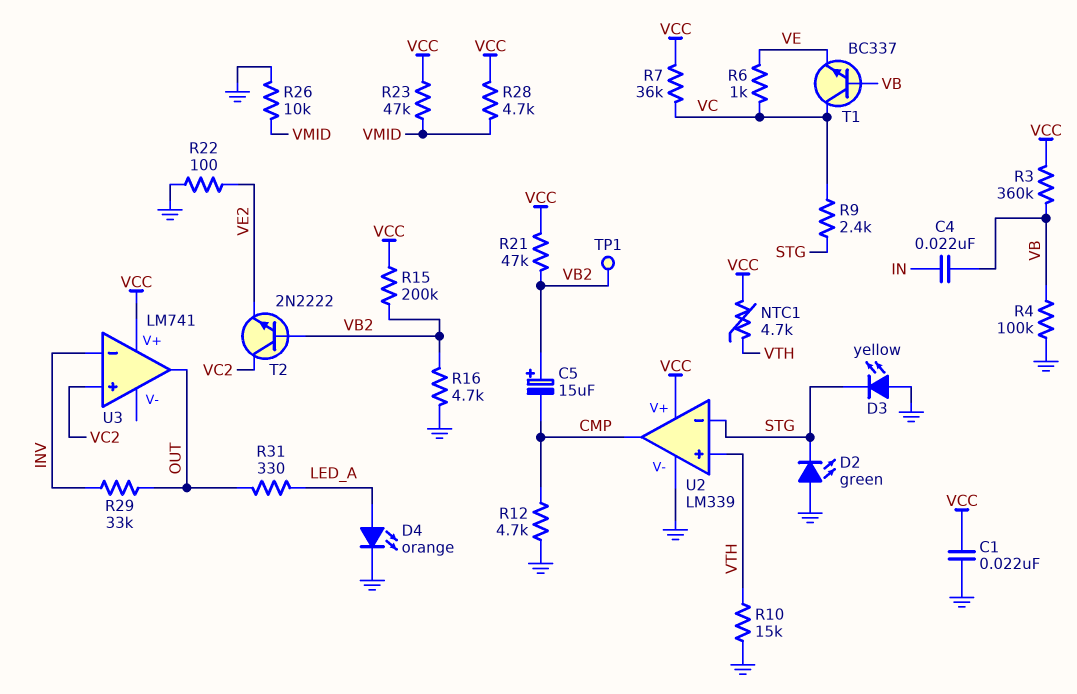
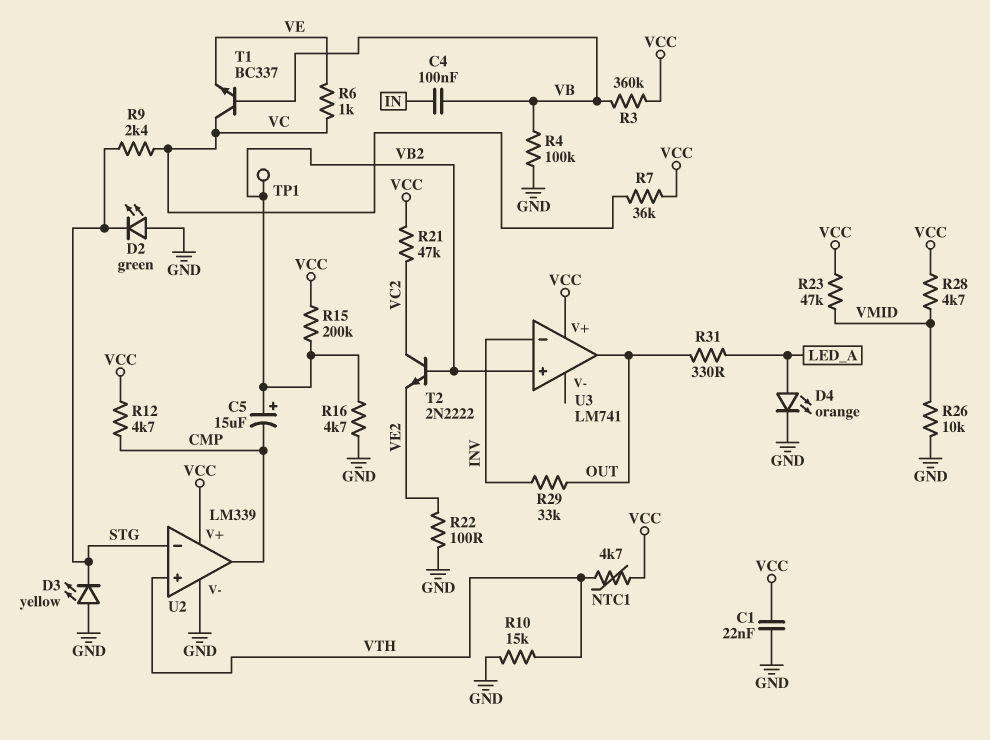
C4: 22nF (IN, VB) -> 100nF (IN, VB)
R12: 4.7k (CMP, GND) -> 4.7k (CMP, VCC)
R21: 47k (VB2, VCC) -> 47k (VC2, VCC)
U3 pin in+: VC2 -> VB2

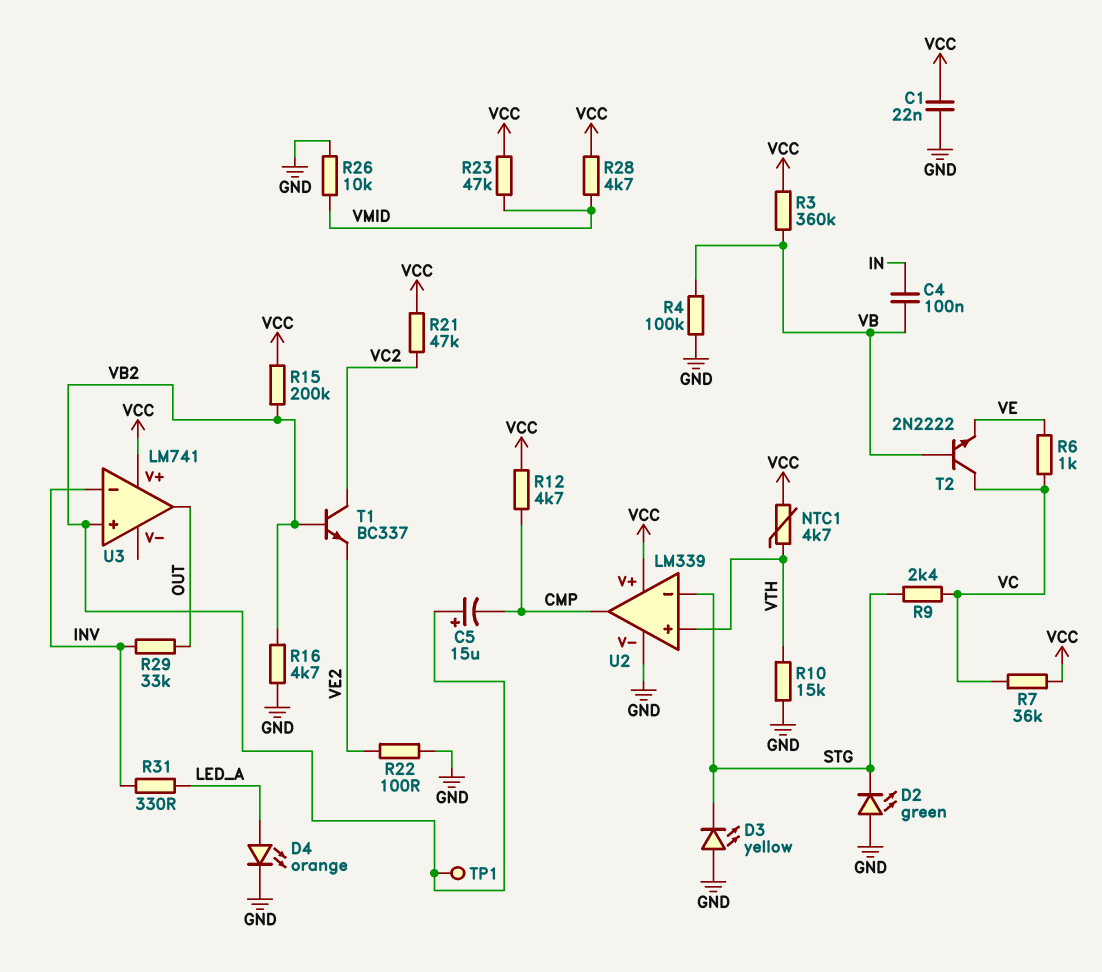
R31: 330 (LED_A, OUT) -> 330 (INV, LED_A)
T1: NPN BC337 (B VB, C VC, E VE) -> NPN BC337 (B VB2, C VC2, E VE2)
T2: NPN 2N2222 (B VB2, C VC2, E VE2) -> NPN 2N2222 (B VB, C VC, E VE)

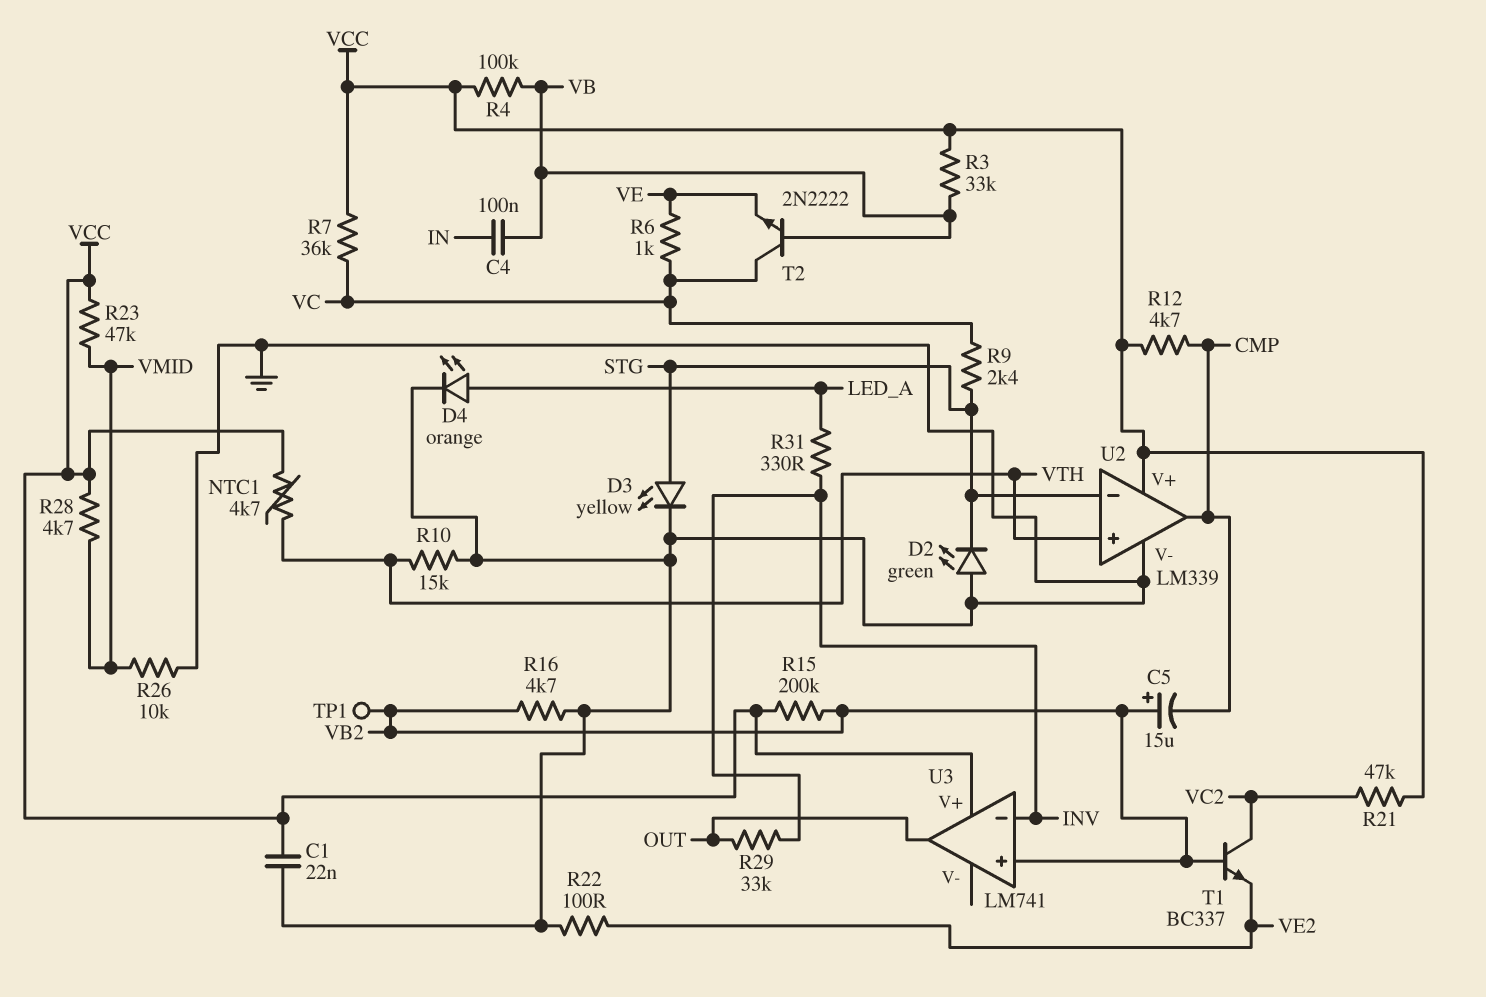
D3: LED yellow (A GND, K STG) -> LED yellow (A STG, K GND)
R3: 360k (VB, VCC) -> 33k (VB, VCC)
R4: 100k (GND, VB) -> 100k (VB, VCC)

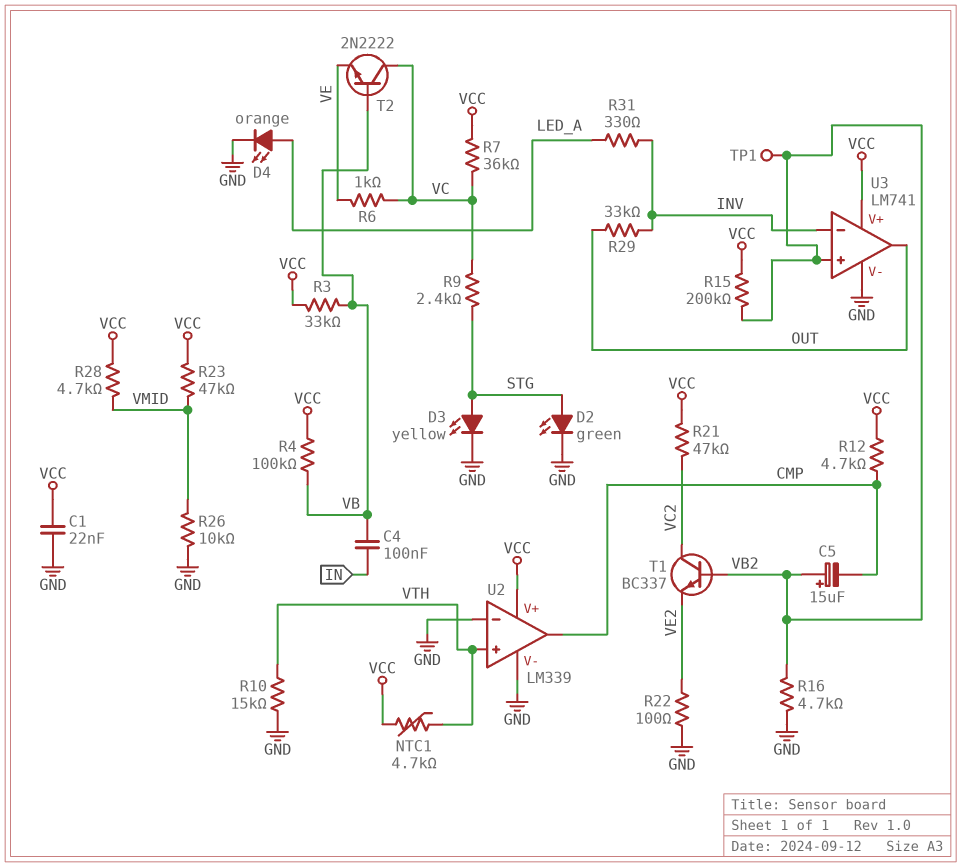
D2: LED green (A GND, K STG) -> LED green (A STG, K GND)
U2 pin in-: STG -> GND
U3 pin V-: none -> GND

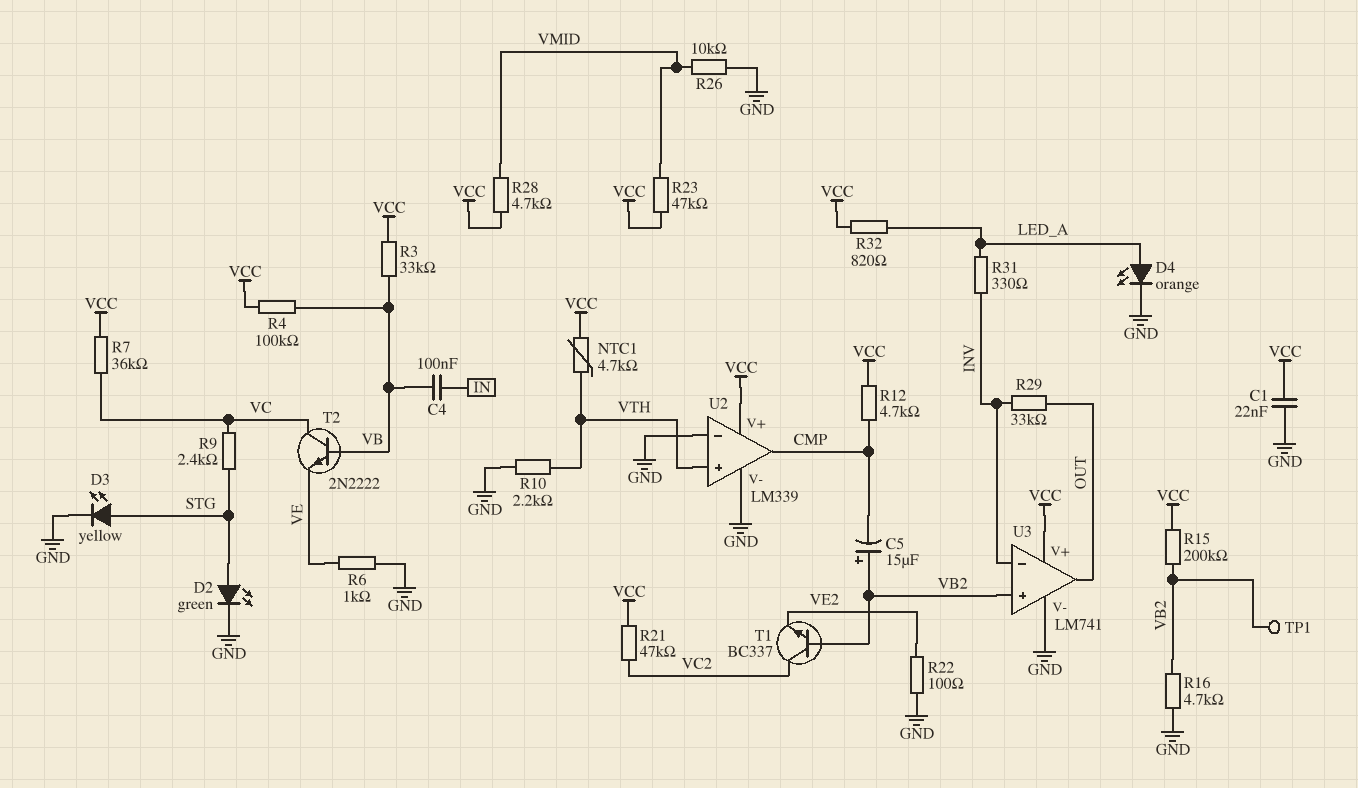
R6: 1k (VC, VE) -> 1k (GND, VE)
R10: 15k (GND, VTH) -> 2.2k (GND, VTH)
R32: none -> 820 (LED_A, VCC)

